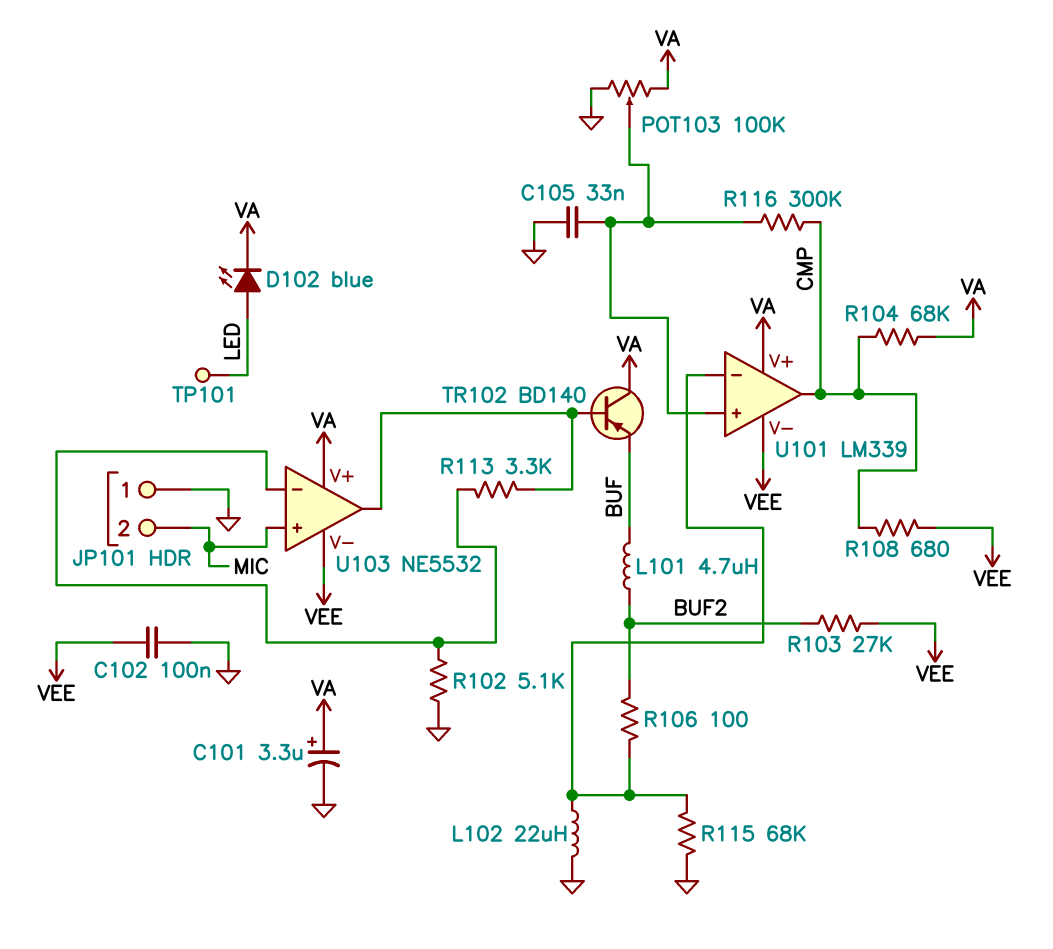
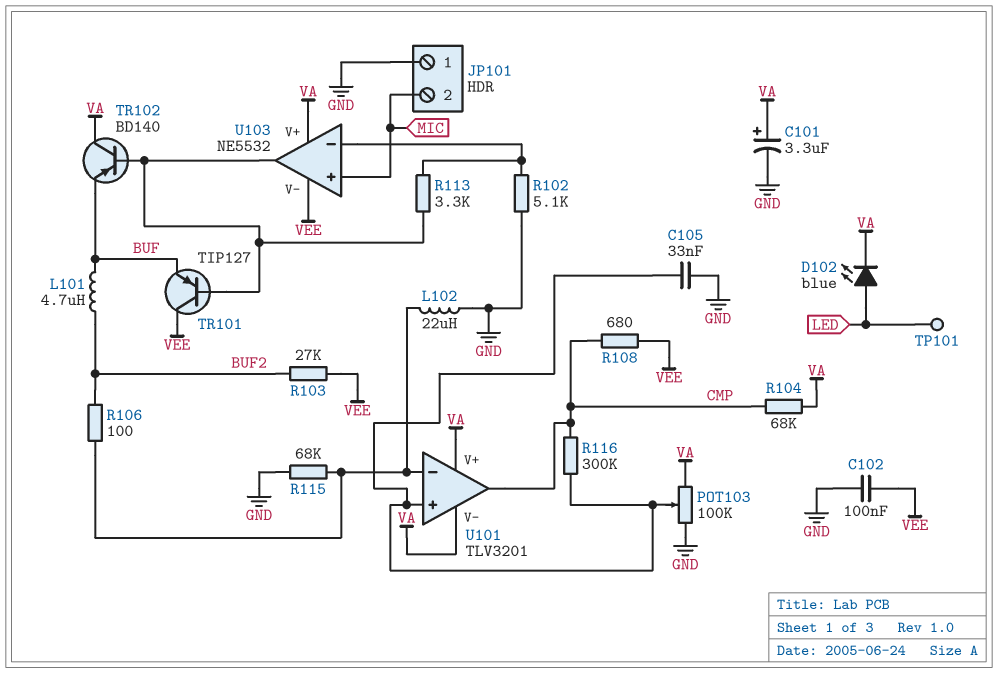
TR101: none -> PNP TIP127 (B U103/out, C VEE, E BUF)
U101: LM339 -> TLV3201
U101 pin V-: VEE -> VA

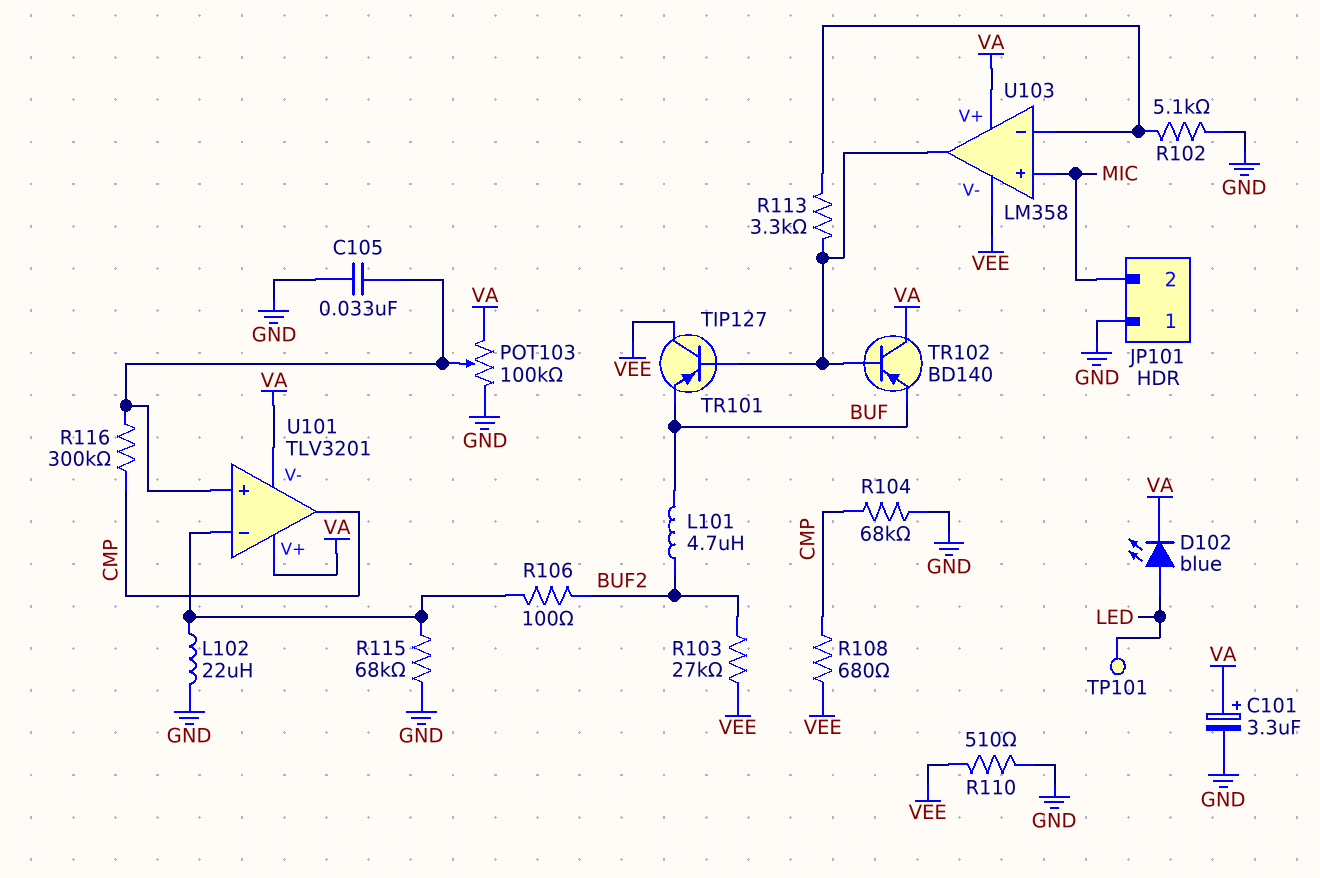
C102: 100nF (GND, VEE) -> none
R104: 68k (CMP, VA) -> 68k (CMP, GND)
R110: none -> 510 (GND, VEE)
U103: NE5532 -> LM358

